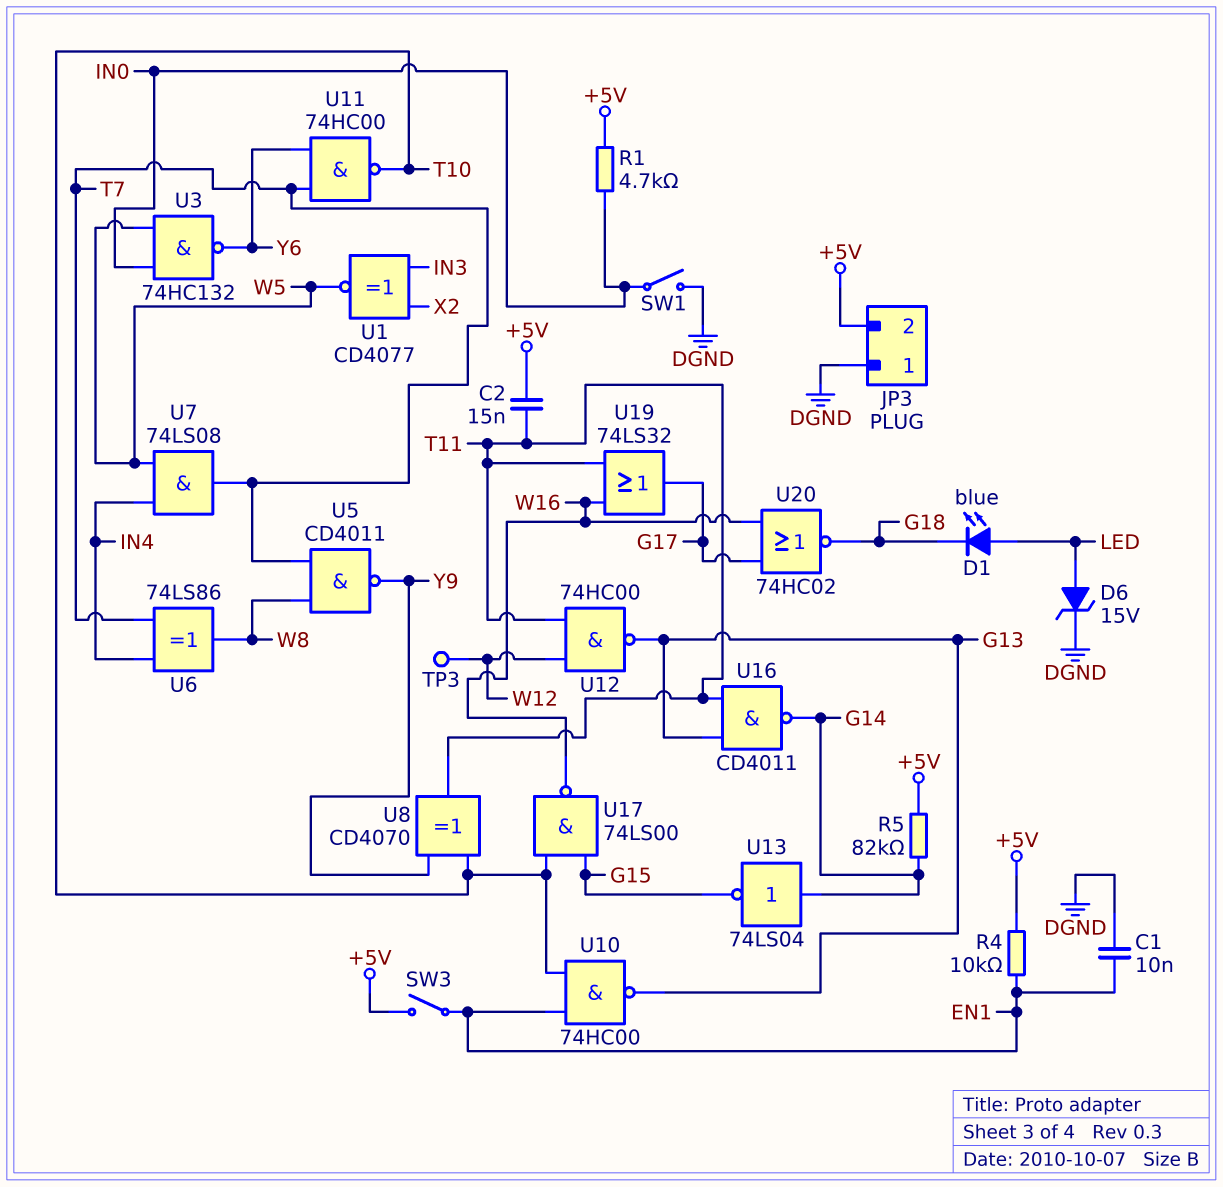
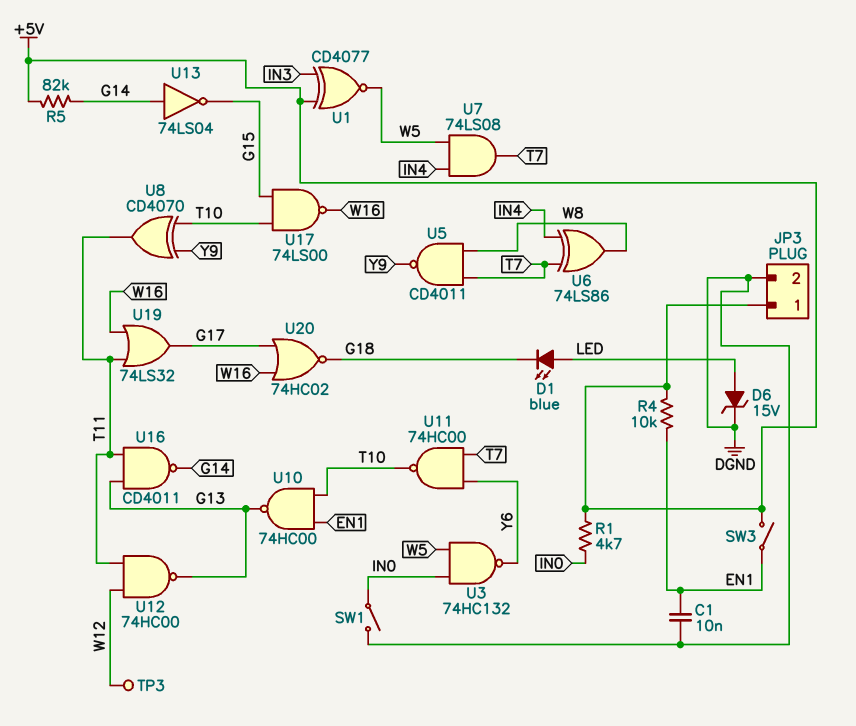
C2: 15nF (+5V, T11) -> none
JP3 pin 1: DGND -> +5V
JP3 pin 2: +5V -> DGND
U1: XNOR CD4077 (in IN3, in X2, out W5) -> XNOR CD4077 (in +5V, in IN3, out W5)

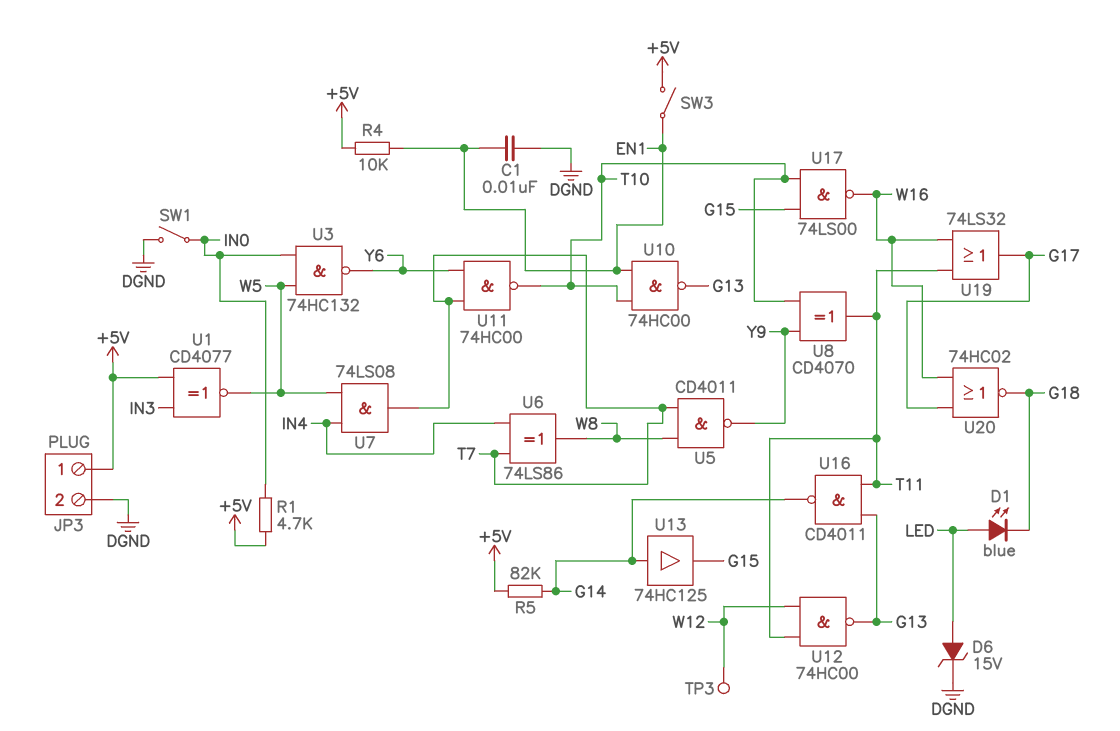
U13: NOT 74LS04 (in G14, out G15) -> buffer 74HC125 (in G14, out G15)

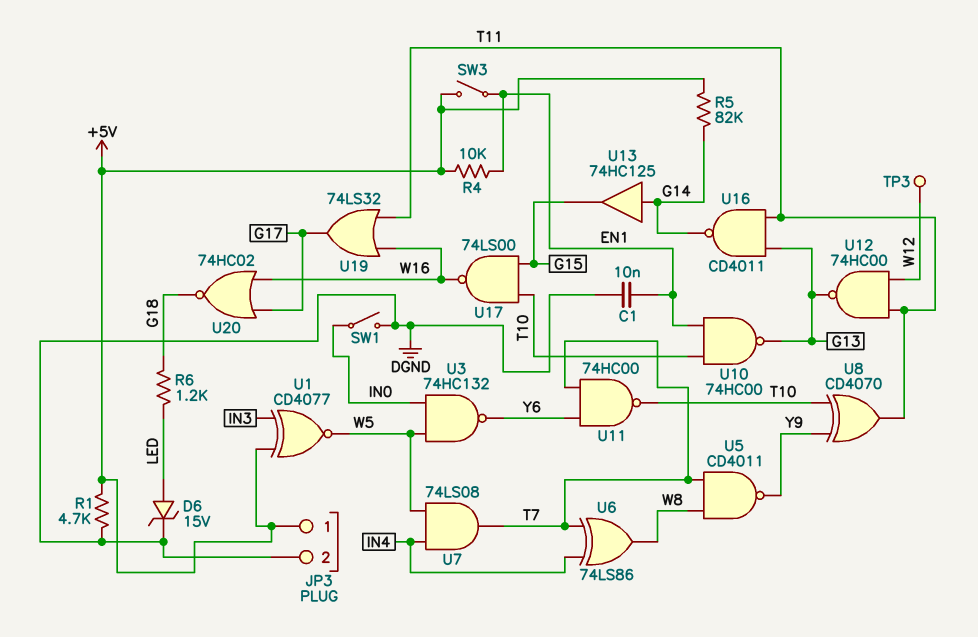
D1: LED blue (A LED, K G18) -> none
R1: 4.7k (+5V, IN0) -> 4.7k (+5V, DGND)
R6: none -> 1.2k (G18, LED)

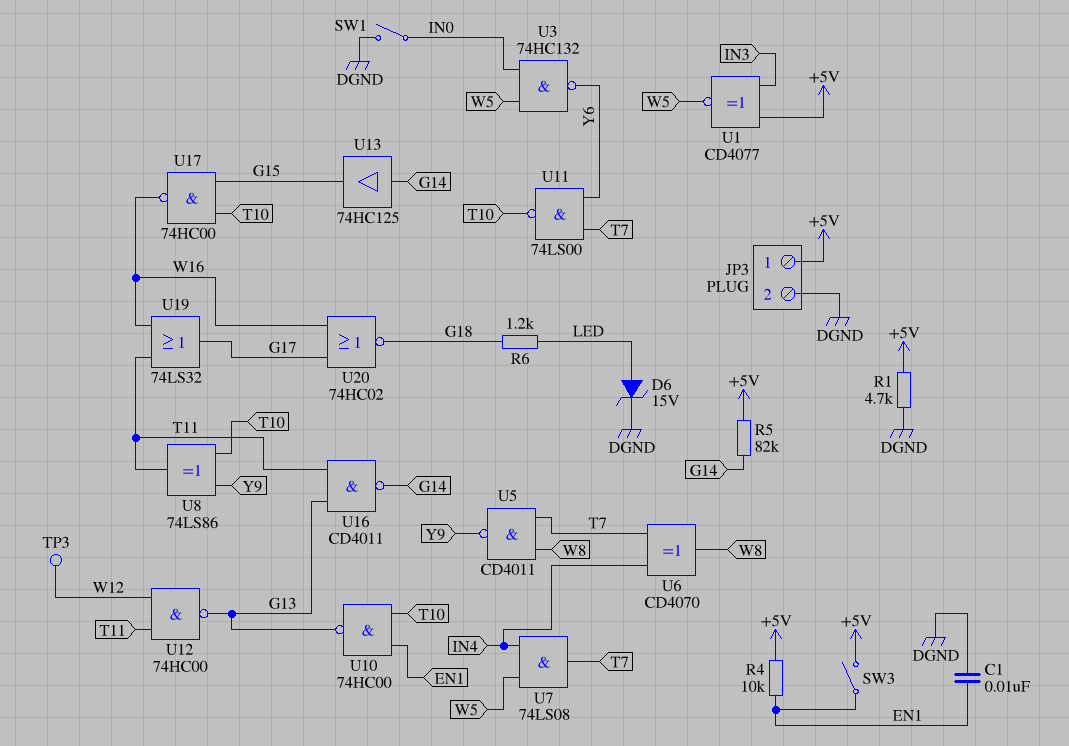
U6: XOR 74LS86 (in IN4, in T7, out W8) -> XOR CD4070 (in IN4, in T7, out W8)
U8: XOR CD4070 (in T10, in Y9, out T11) -> XOR 74LS86 (in T10, in Y9, out T11)
U11: NAND 74HC00 (in T7, in Y6, out T10) -> NAND 74LS00 (in T7, in Y6, out T10)
U17: NAND 74LS00 (in G15, in T10, out W16) -> NAND 74HC00 (in G15, in T10, out W16)

